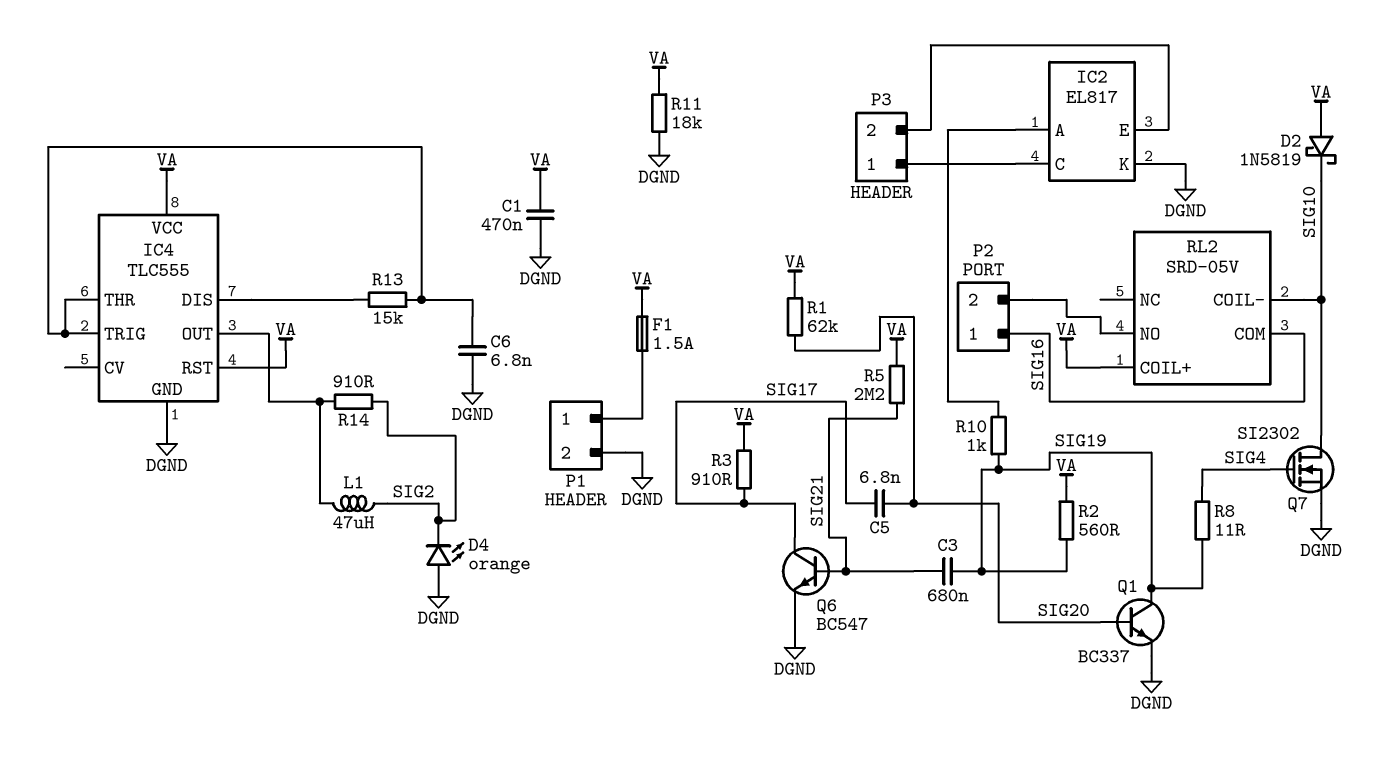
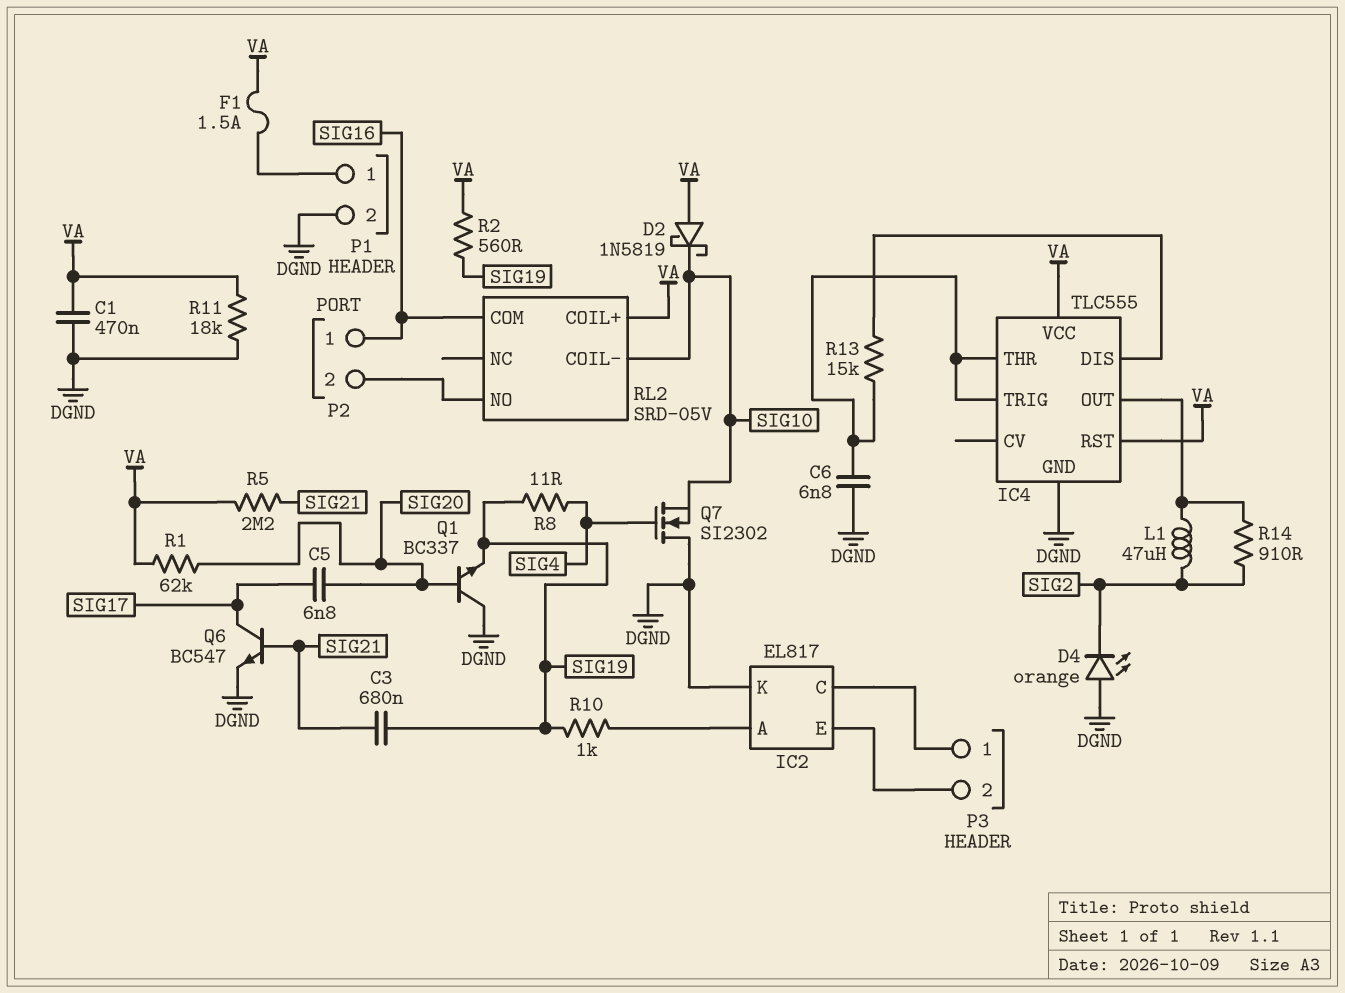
Q1: NPN BC337 (B SIG20, C SIG19, E DGND) -> NPN BC337 (B SIG20, C DGND, E SIG19)
Q7: NMOS SI2302 (G SIG4, D SIG10, S DGND) -> NMOS SI2302 (G SIG4, D DGND, S SIG10)
R3: 910 (SIG17, VA) -> none

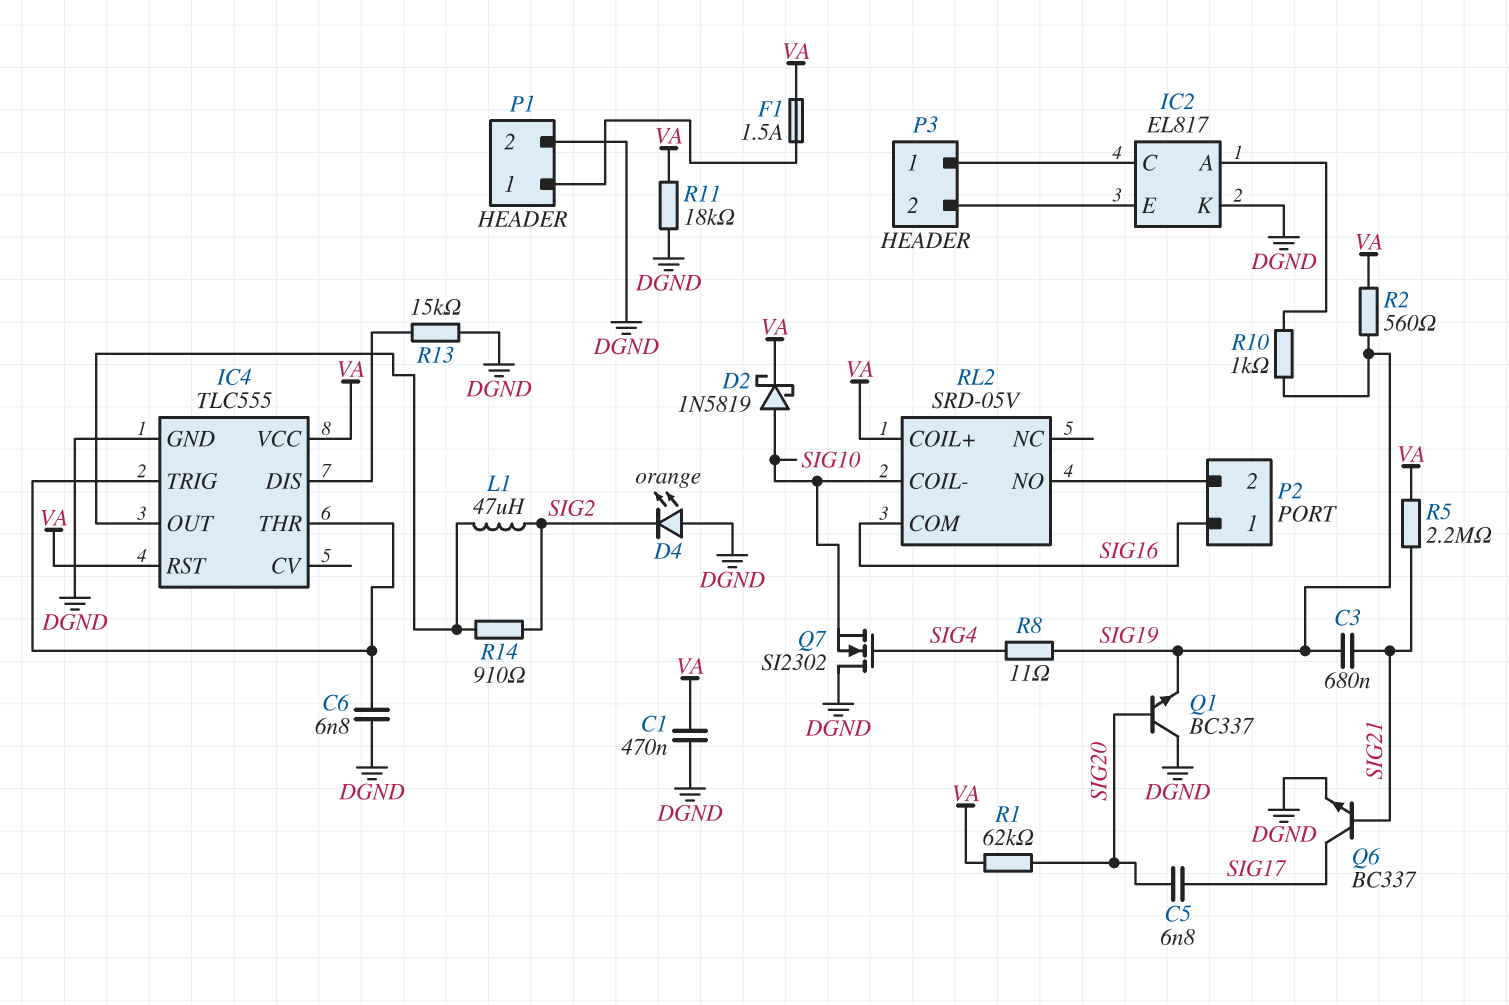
D2: schottky 1N5819 (A VA, K SIG10) -> schottky 1N5819 (A SIG10, K VA)
Q6: NPN BC547 (B SIG21, C SIG17, E DGND) -> NPN BC337 (B SIG21, C SIG17, E DGND)
R13: 15k (IC4/DIS, IC4/THR) -> 15k (DGND, IC4/DIS)

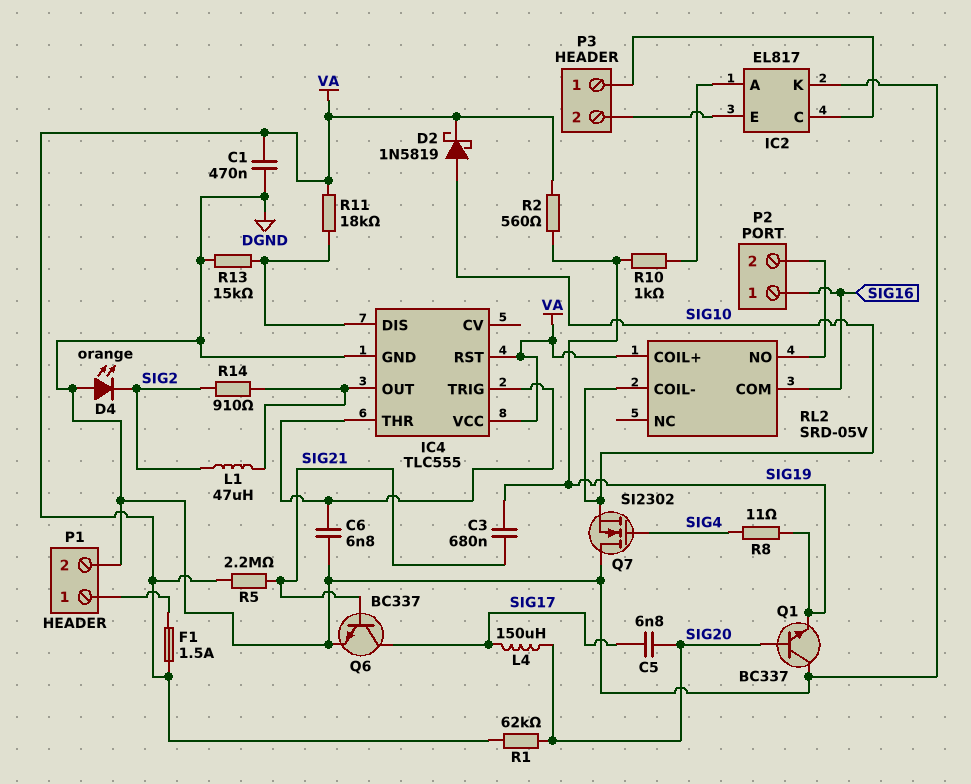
L4: none -> 150uH (SIG17, SIG20)
R11: 18k (DGND, VA) -> 18k (IC4/DIS, VA)

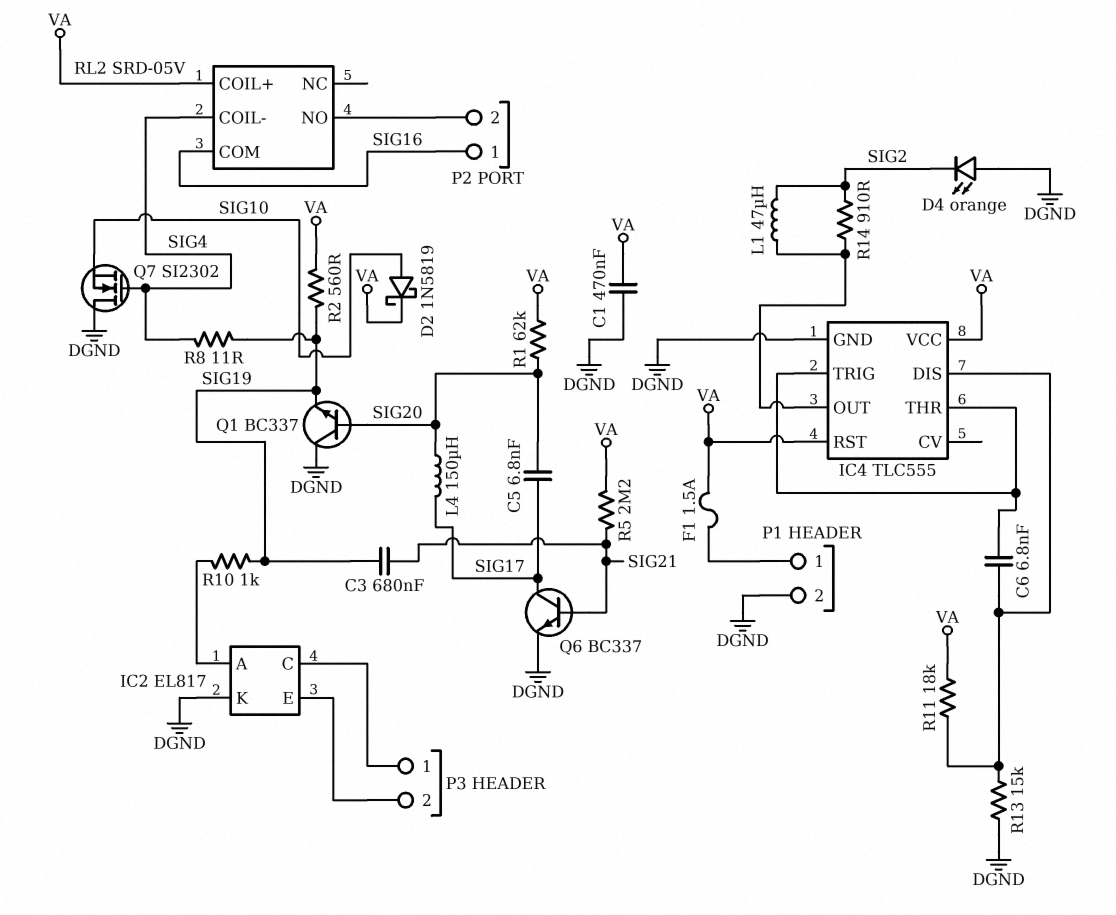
C6: 6.8nF (DGND, IC4/THR) -> 6.8nF (IC4/DIS, IC4/THR)
RL2 pin COIL-: SIG10 -> SIG4

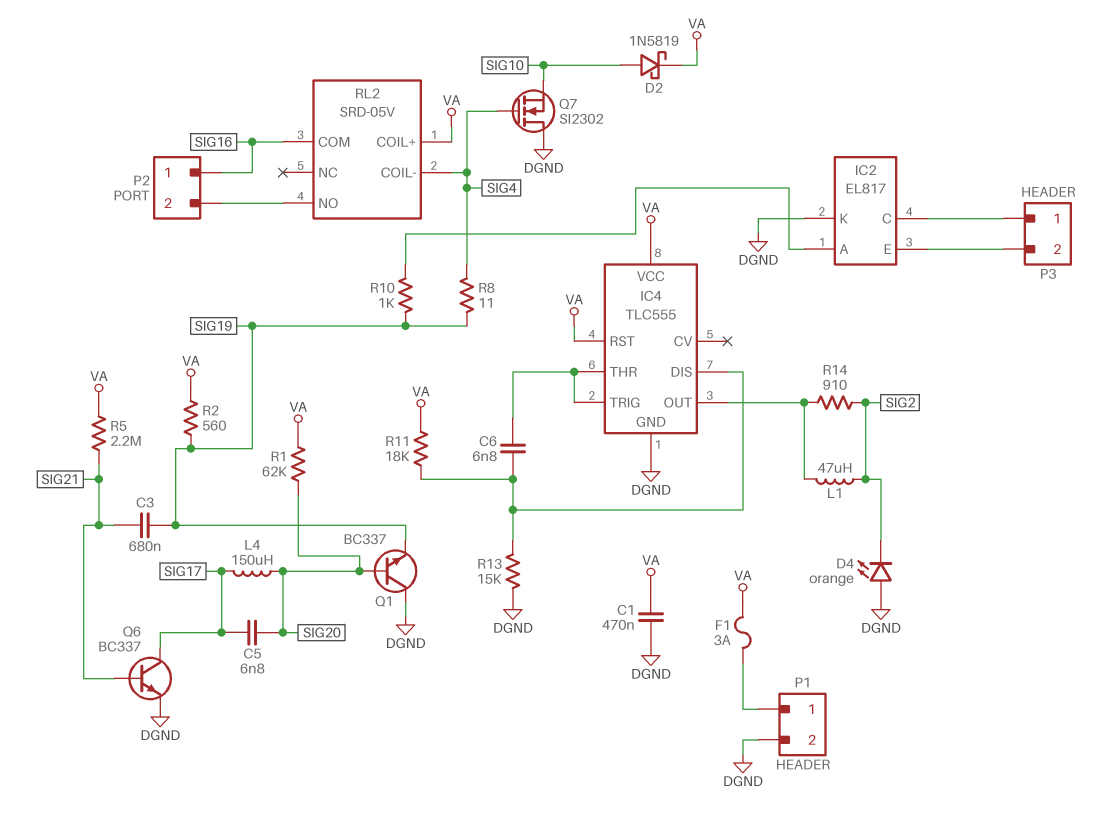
F1: 1.5A (P1/1, VA) -> 3A (P1/1, VA)

